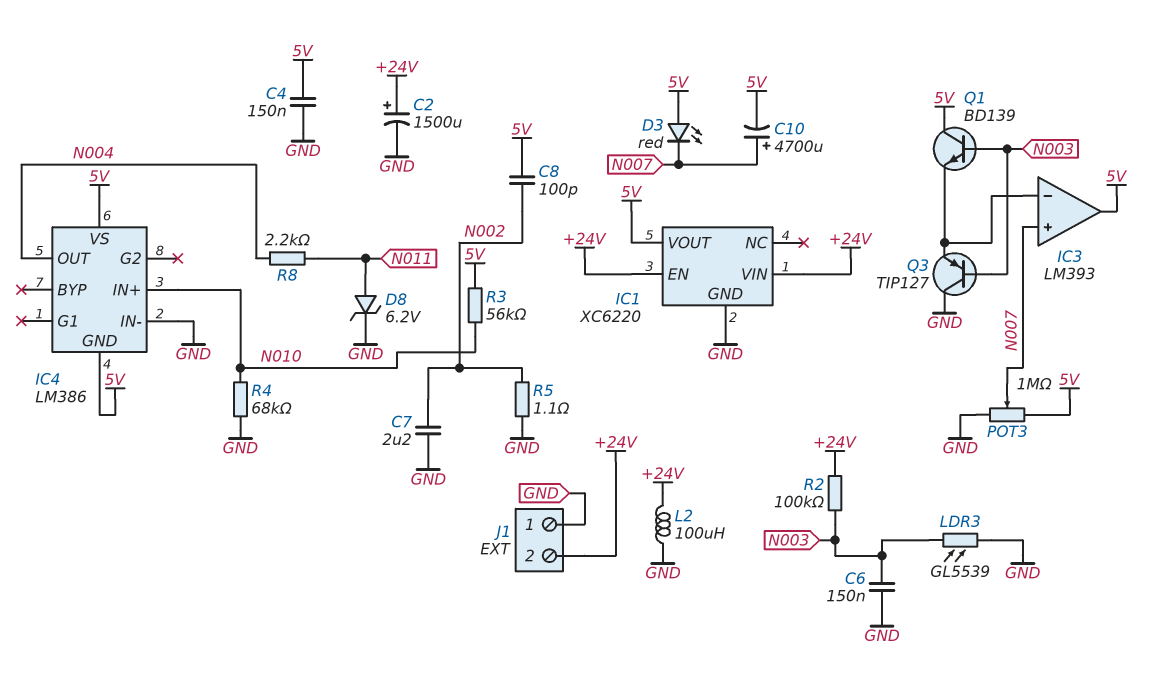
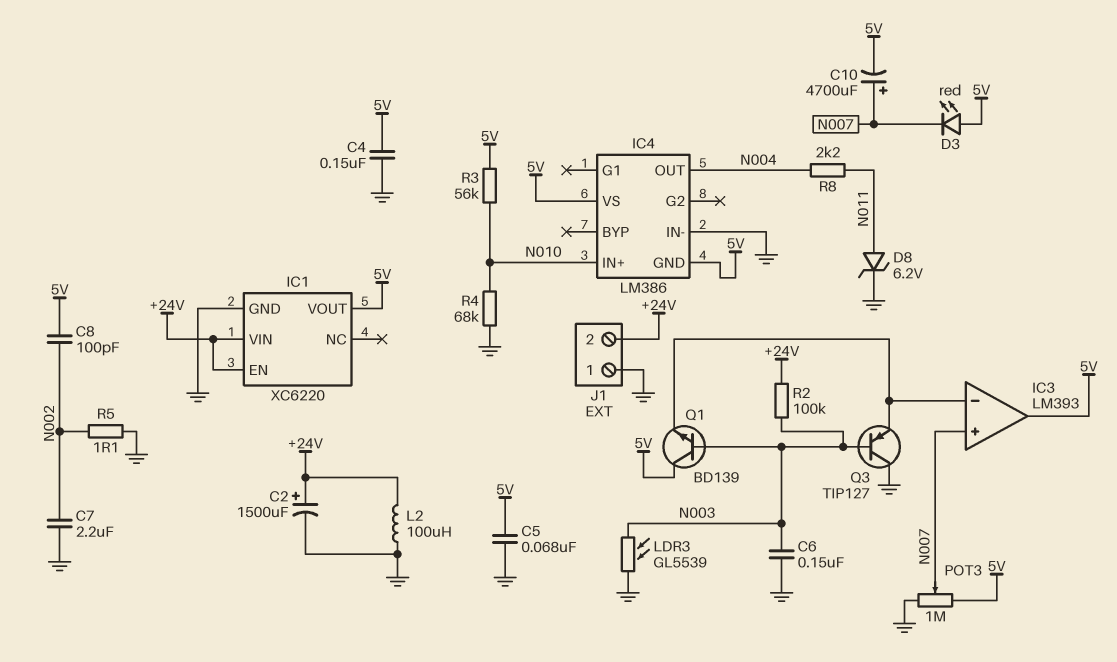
C5: none -> 68nF (5V, GND)

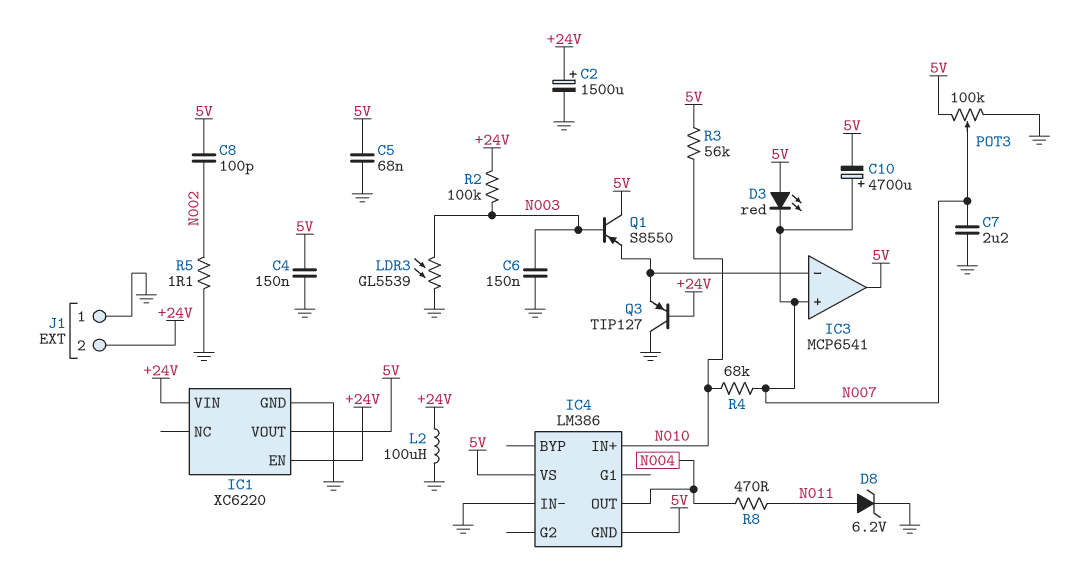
C7: 2.2uF (GND, N002) -> 2.2uF (GND, N007)
IC3: LM393 -> MCP6541
POT3: 1M (5V, GND, wiper N007) -> 100k (5V, GND, wiper N007)
Q1: NPN BD139 (B N003, C 5V, E IC3/in-) -> PNP S8550 (B N003, C 5V, E IC3/in-)
Q3: PNP TIP127 (B N003, C GND, E IC3/in-) -> PNP TIP127 (B +24V, C GND, E IC3/in-)
R4: 68k (GND, N010) -> 68k (N007, N010)
R8: 2.2k (N004, N011) -> 470 (N004, N011)

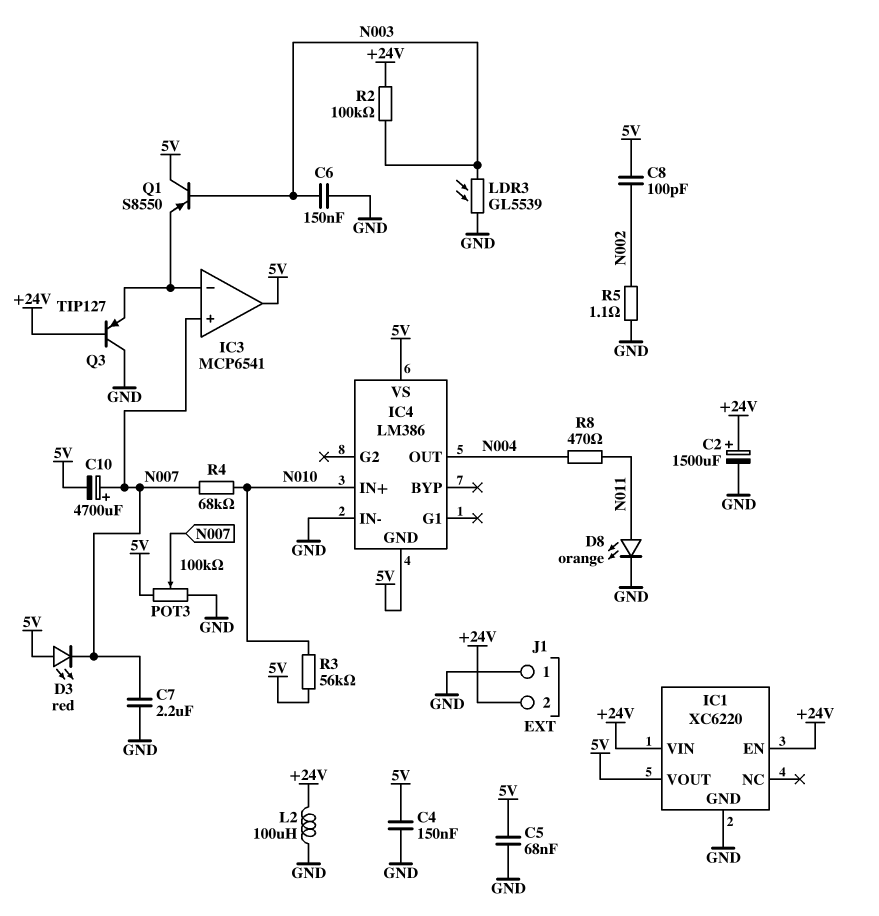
D8: zener 6.2V (A N011, K GND) -> LED orange (A N011, K GND)

